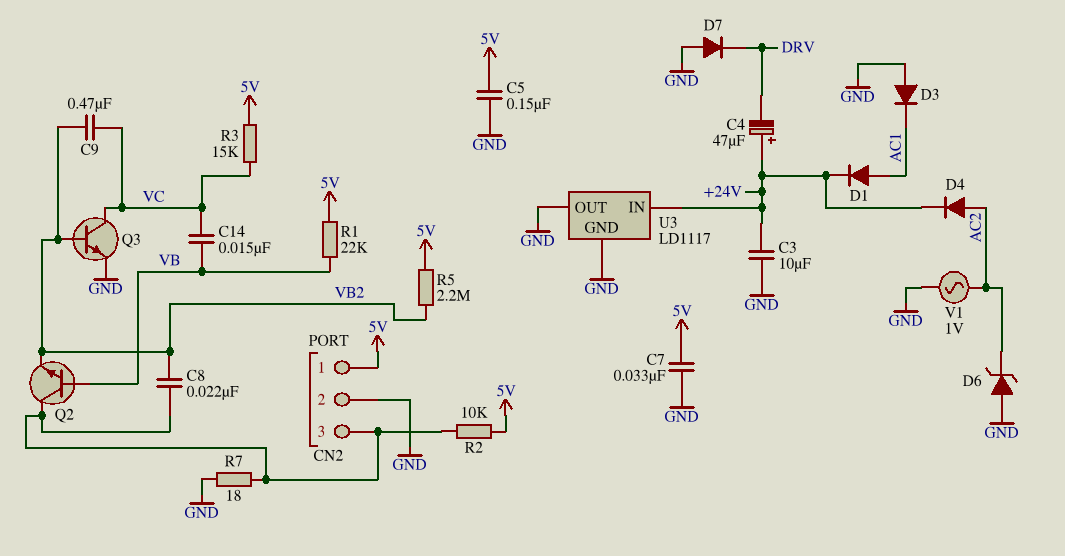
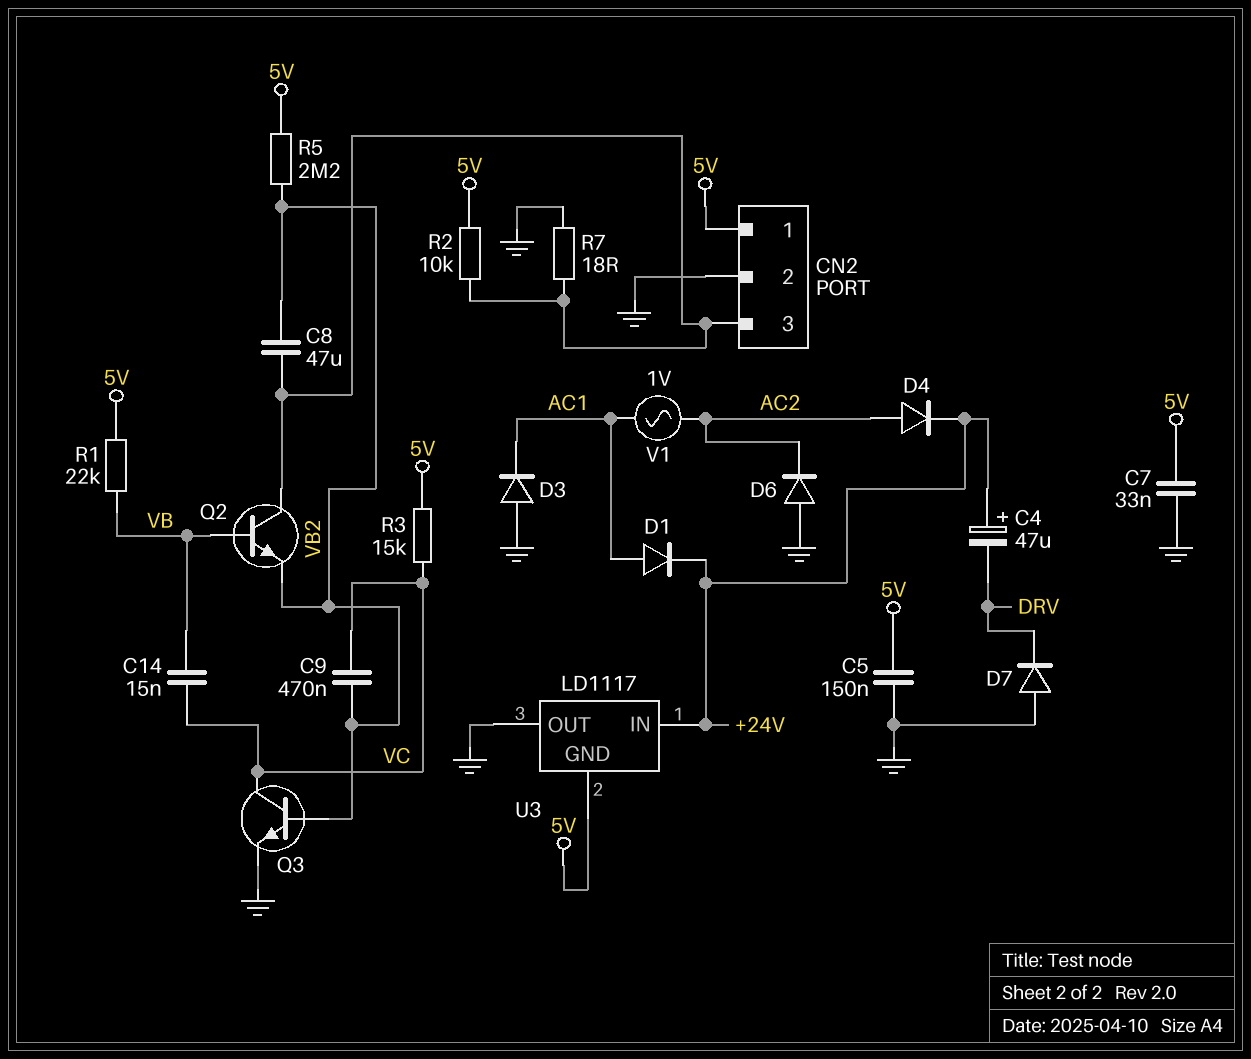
C3: 10uF (+24V, GND) -> none
C8: 22nF (CN2/3, VB2) -> 47uF (CN2/3, VB2)
D6: zener (A GND, K AC2) -> diode (A GND, K AC2)
U3 pin GND: GND -> 5V
V1: AC 1V (AC2, GND) -> AC 1V (AC1, AC2)

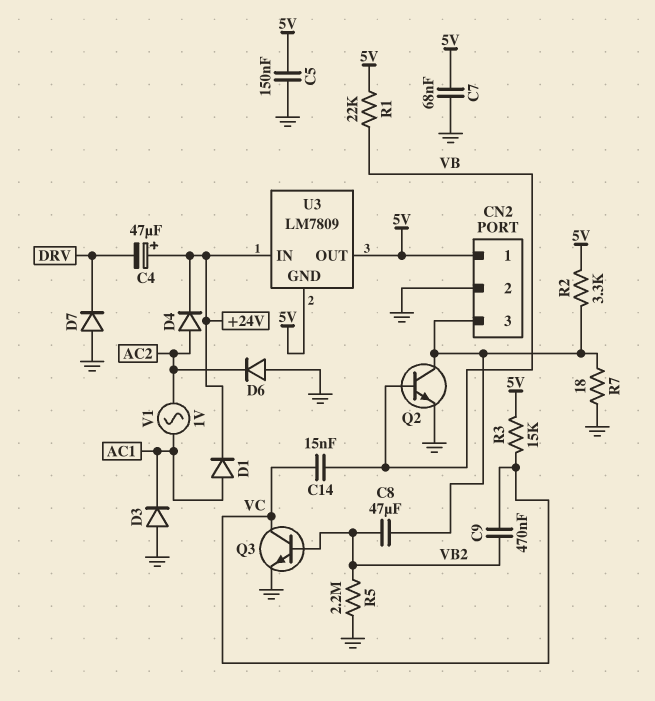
C7: 33nF (5V, GND) -> 68nF (5V, GND)
Q2: NPN (B VB, C CN2/3, E VB2) -> NPN (B VB, C CN2/3, E GND)
R2: 10k (5V, CN2/3) -> 3.3k (5V, CN2/3)
R5: 2.2M (5V, VB2) -> 2.2M (GND, VB2)
U3: LD1117 -> LM7809
U3 pin OUT: GND -> 5V

